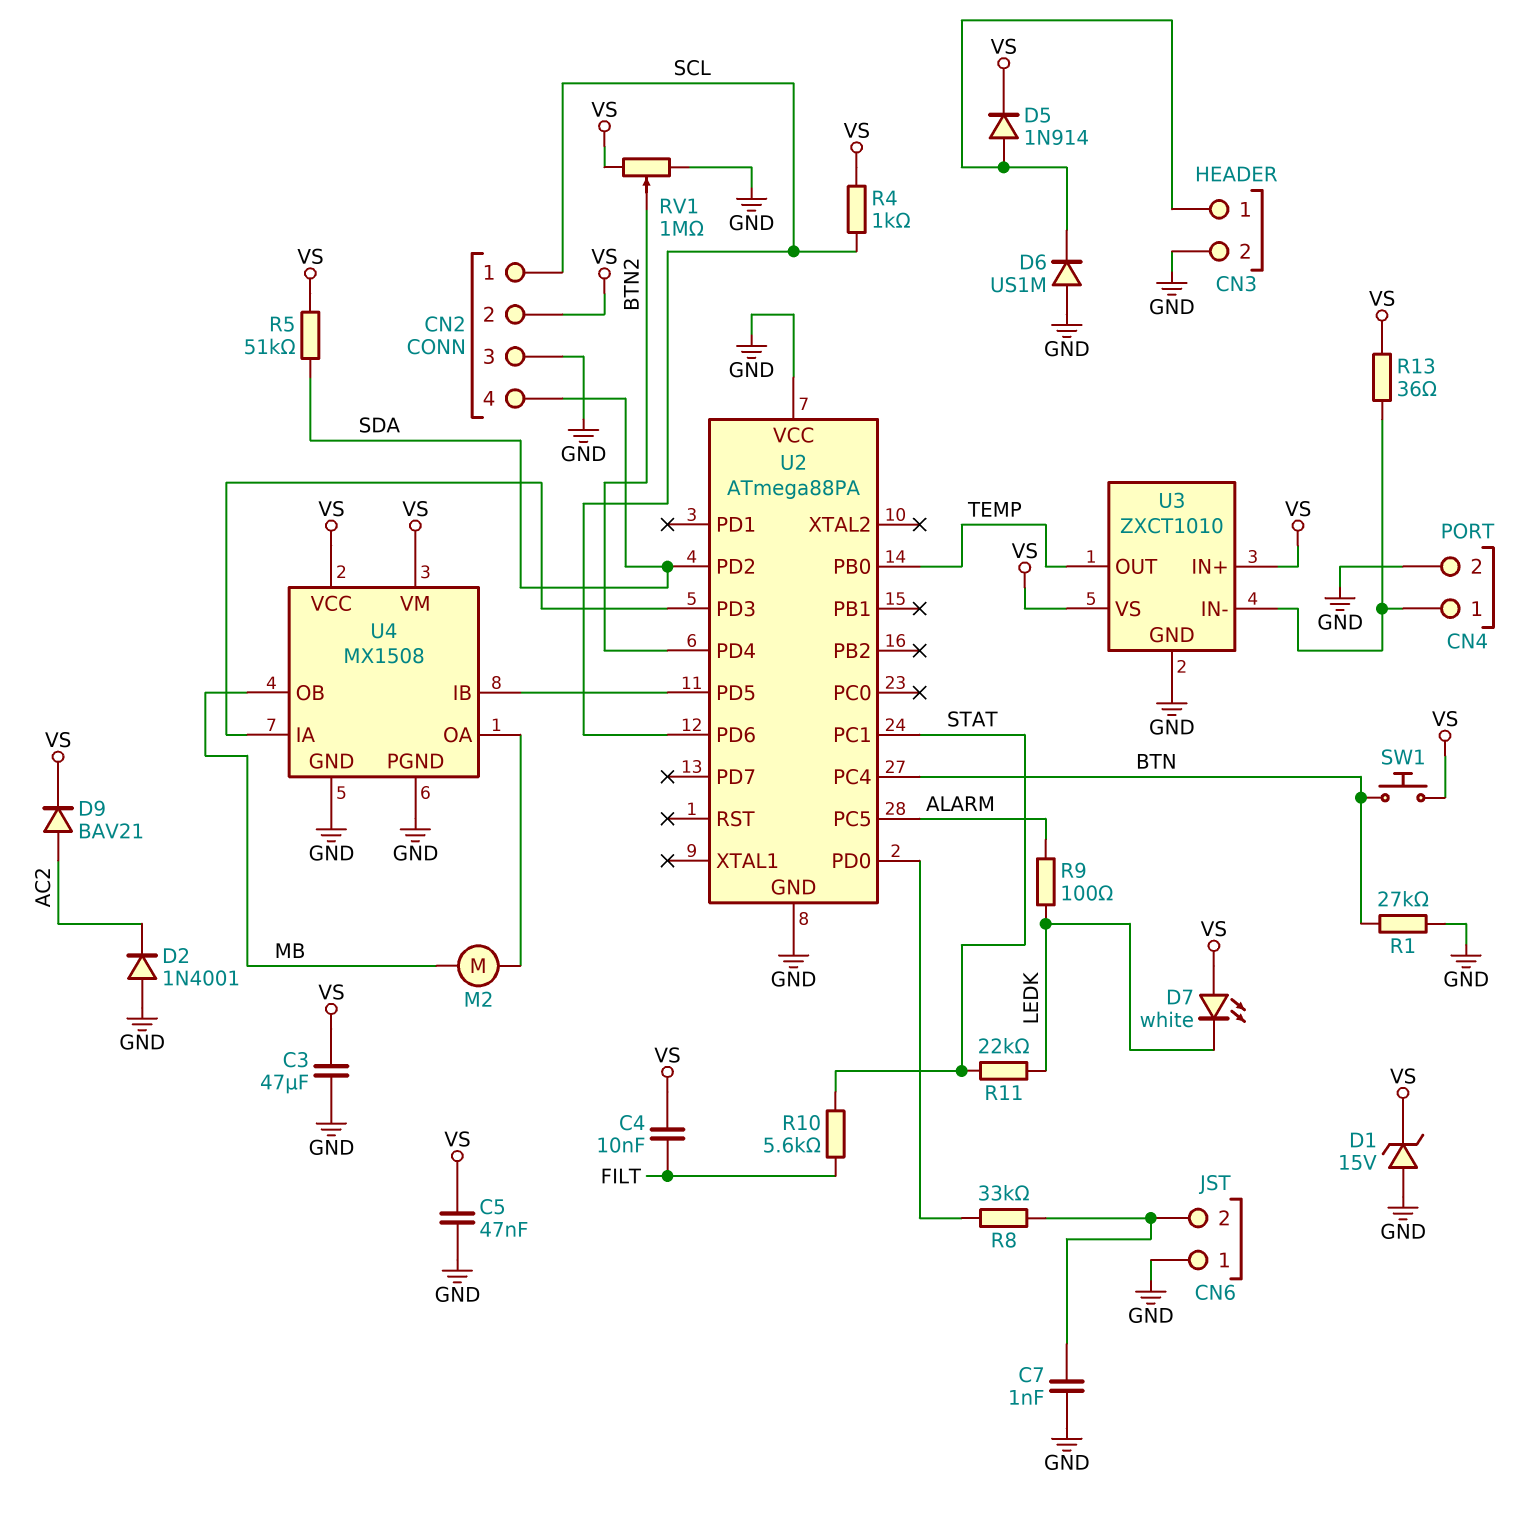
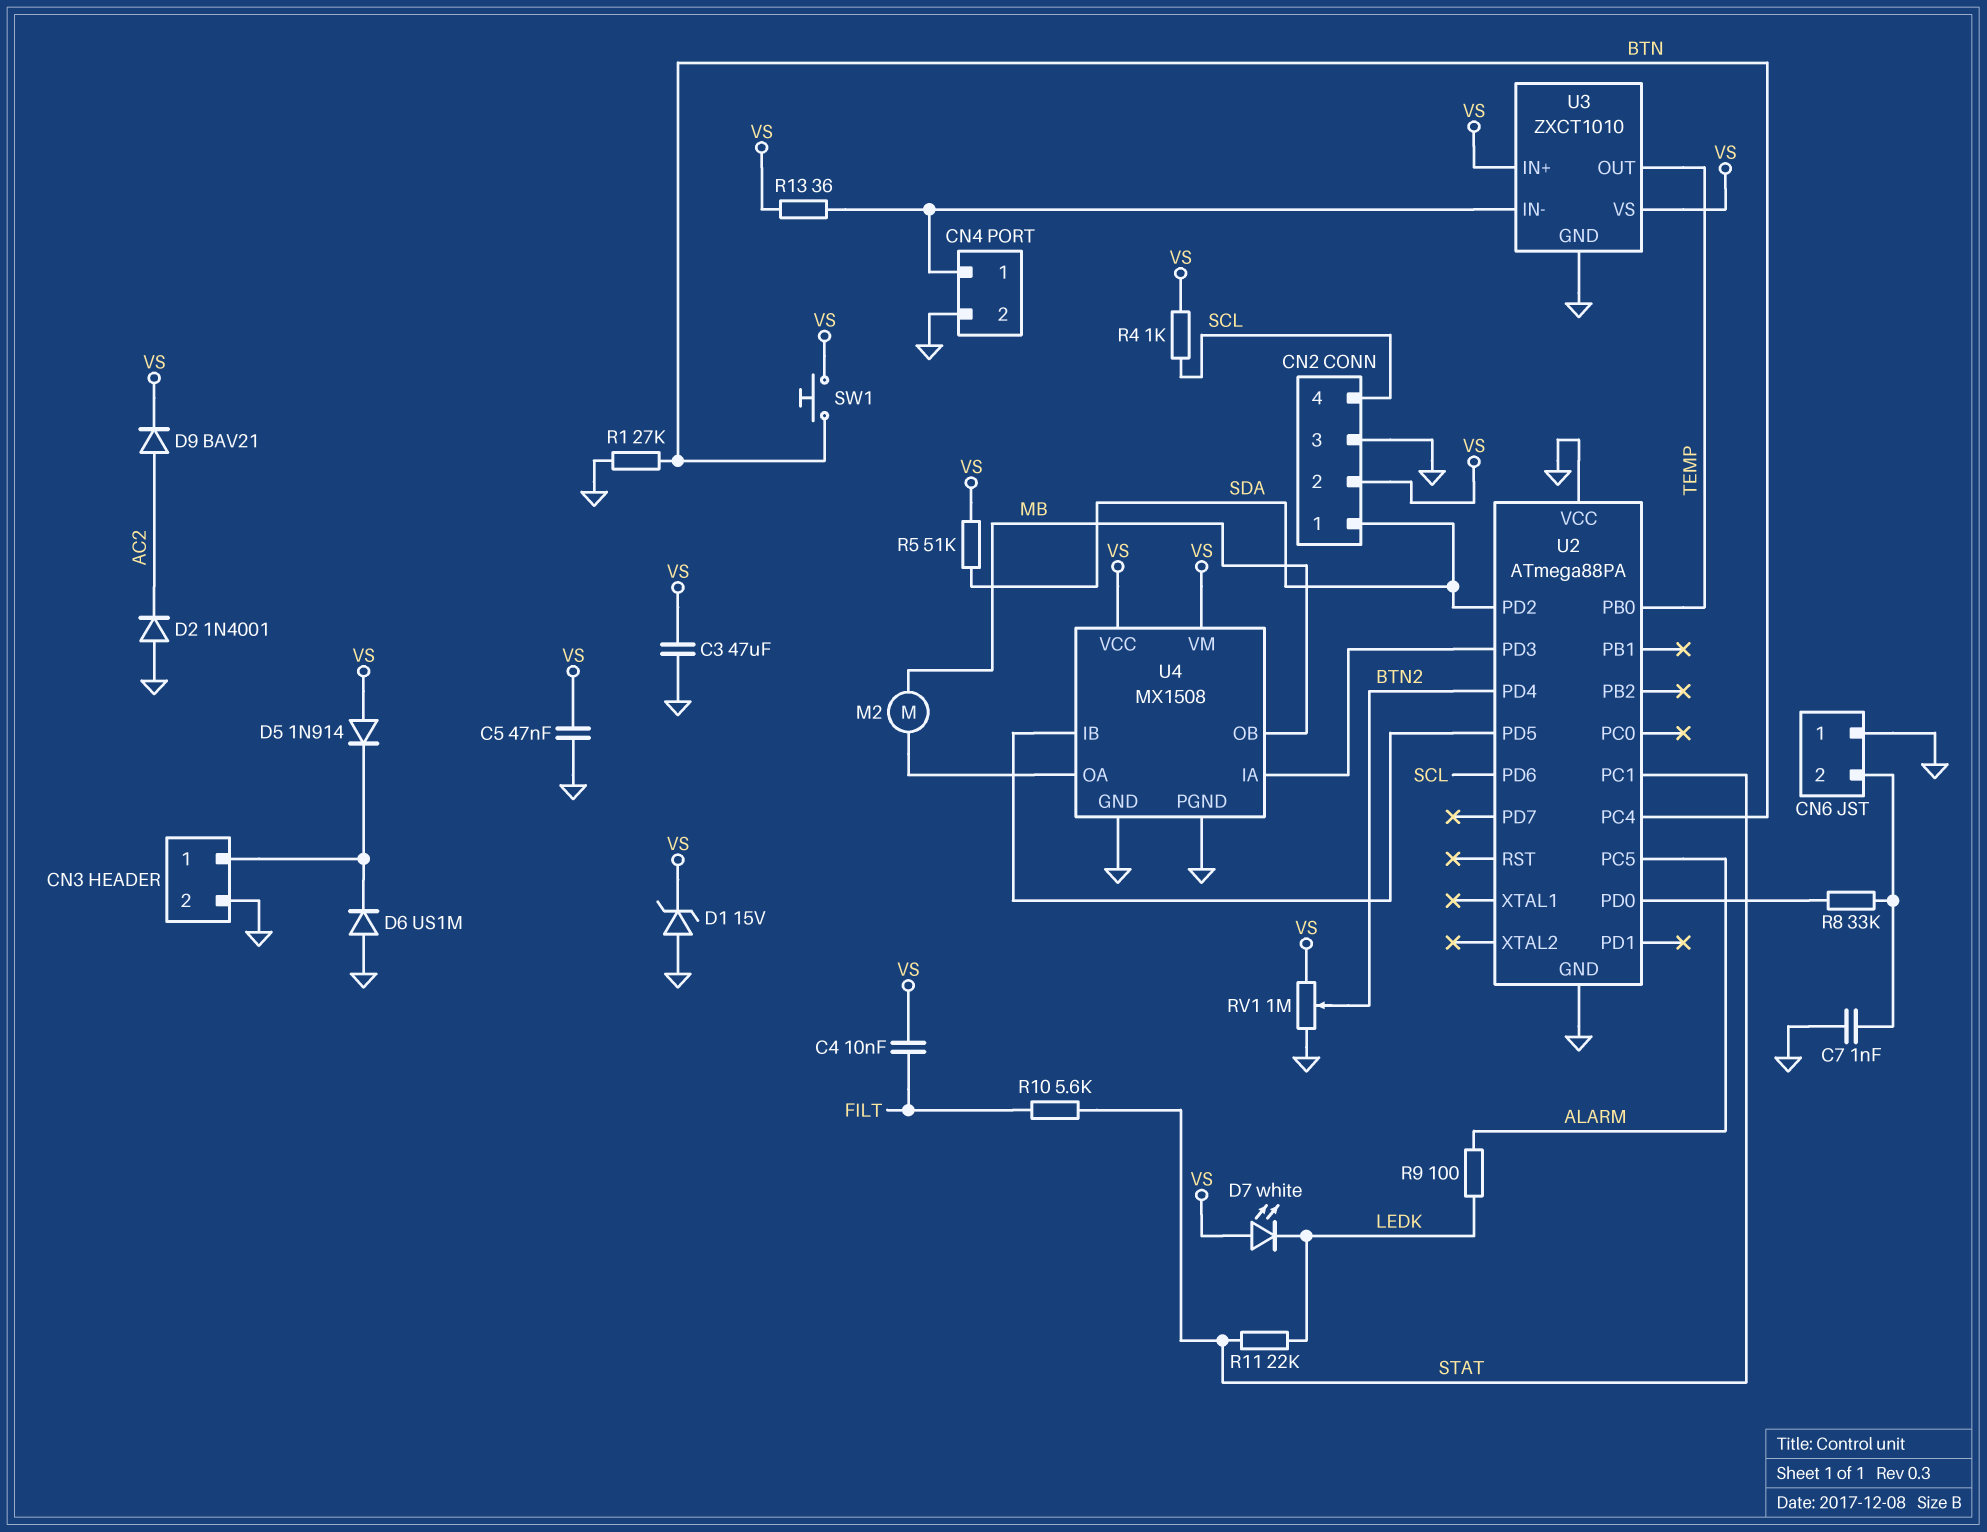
CN2 pin 1: SCL -> SDA
CN2 pin 4: SDA -> SCL
D5: diode 1N914 (A CN3/1, K VS) -> diode 1N914 (A VS, K CN3/1)

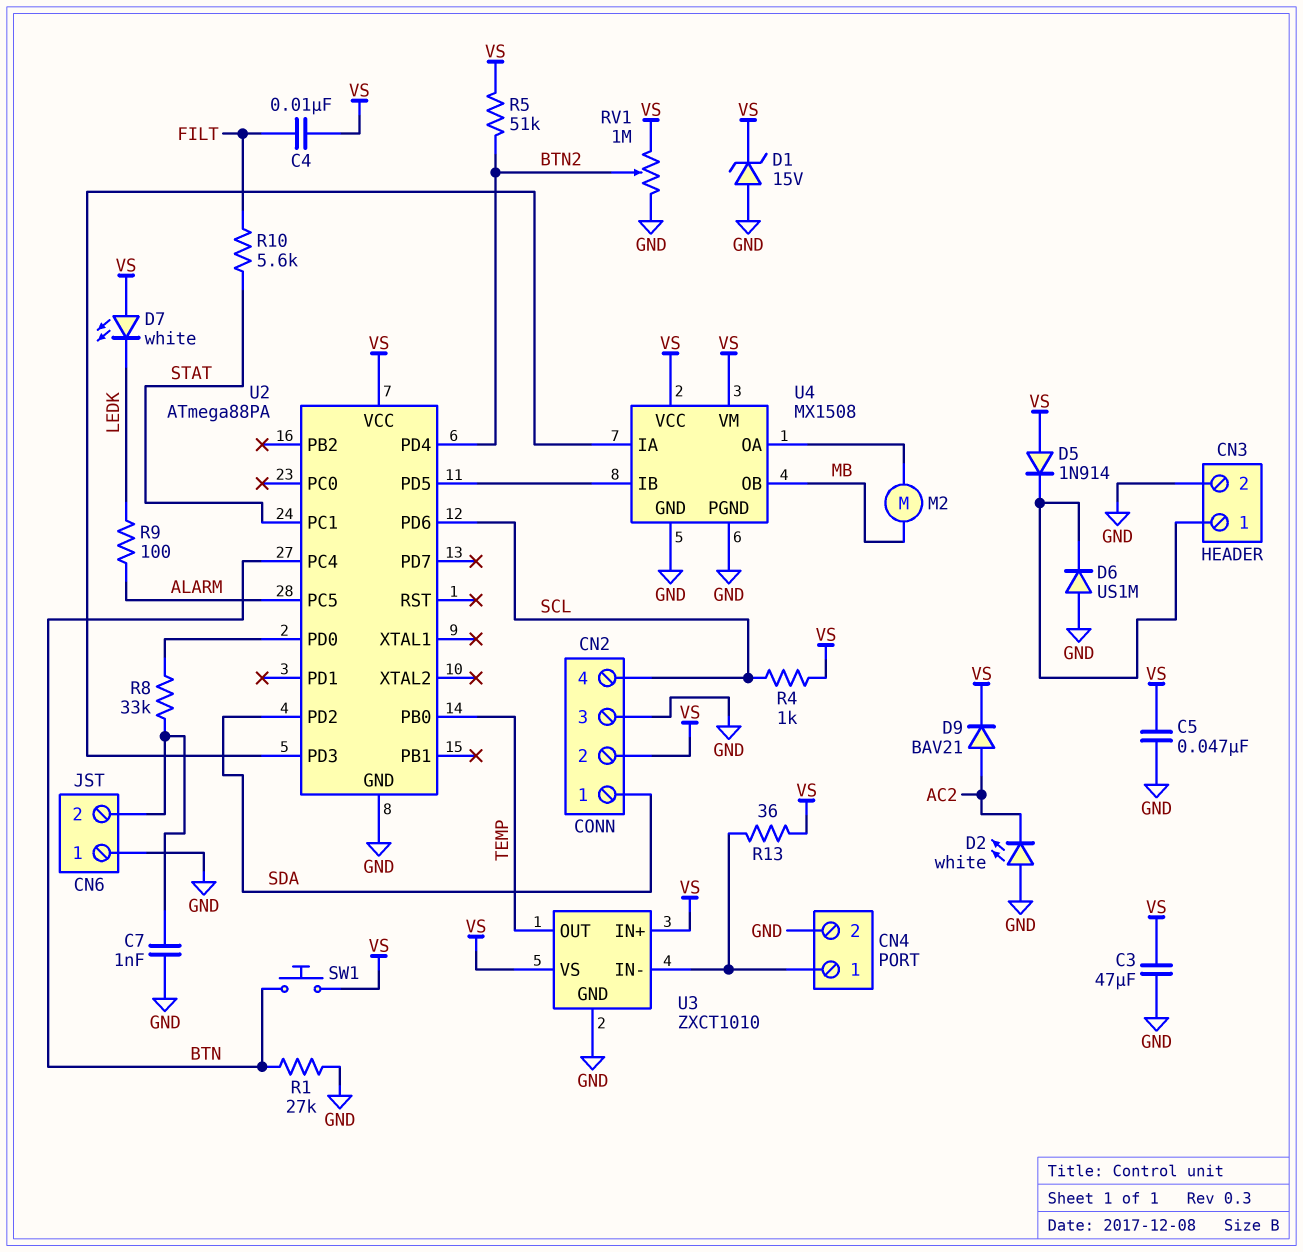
D2: diode 1N4001 (A GND, K AC2) -> LED white (A GND, K AC2)
R5: 51k (SDA, VS) -> 51k (BTN2, VS)
R11: 22k (LEDK, STAT) -> none
U2 pin VCC: GND -> VS

